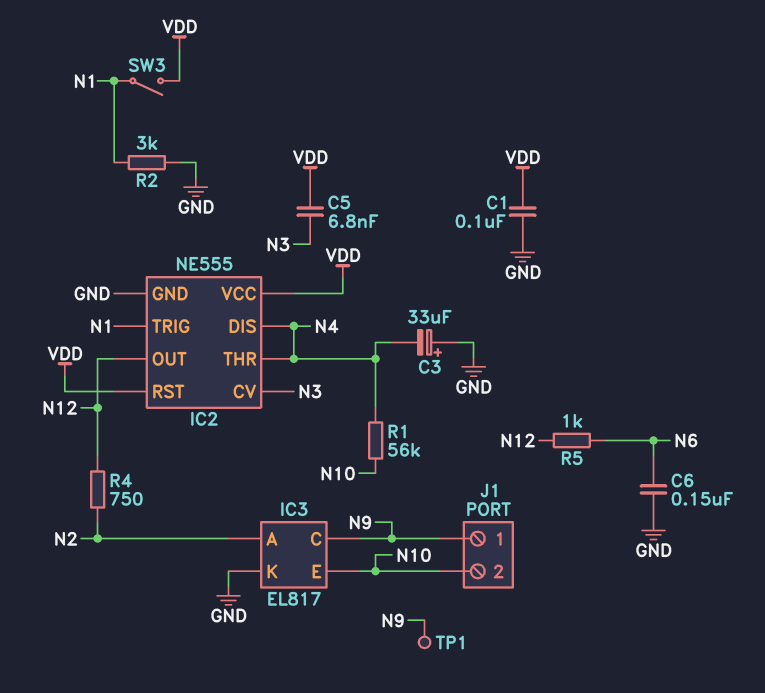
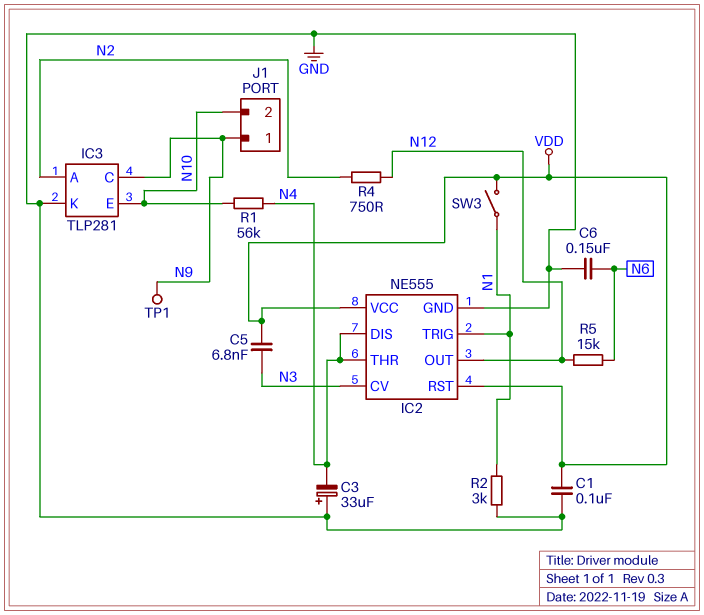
IC3: EL817 -> TLP281
R5: 1k (N6, N12) -> 15k (N6, N12)

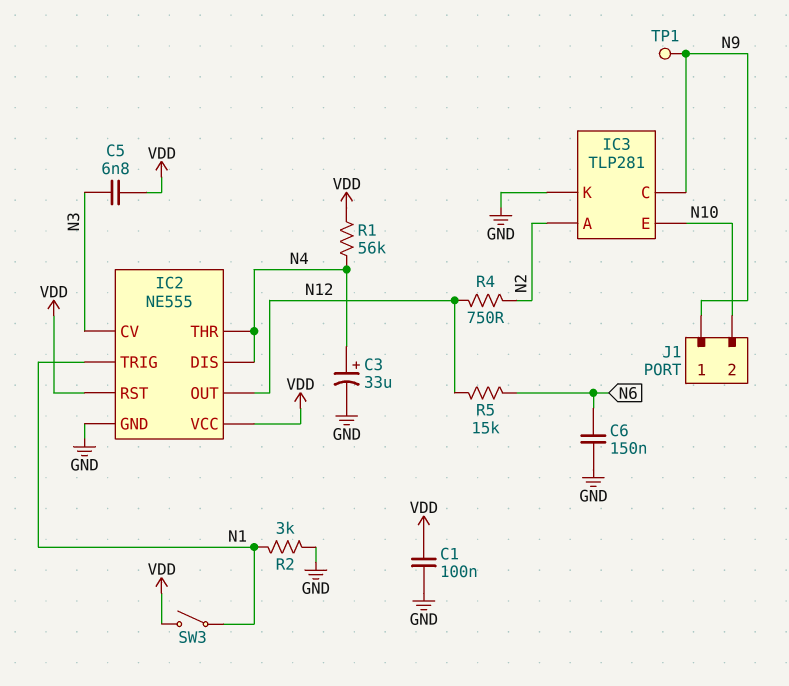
C3: 33uF (plus GND, minus N4) -> 33uF (plus N4, minus GND)
R1: 56k (N4, N10) -> 56k (N4, VDD)

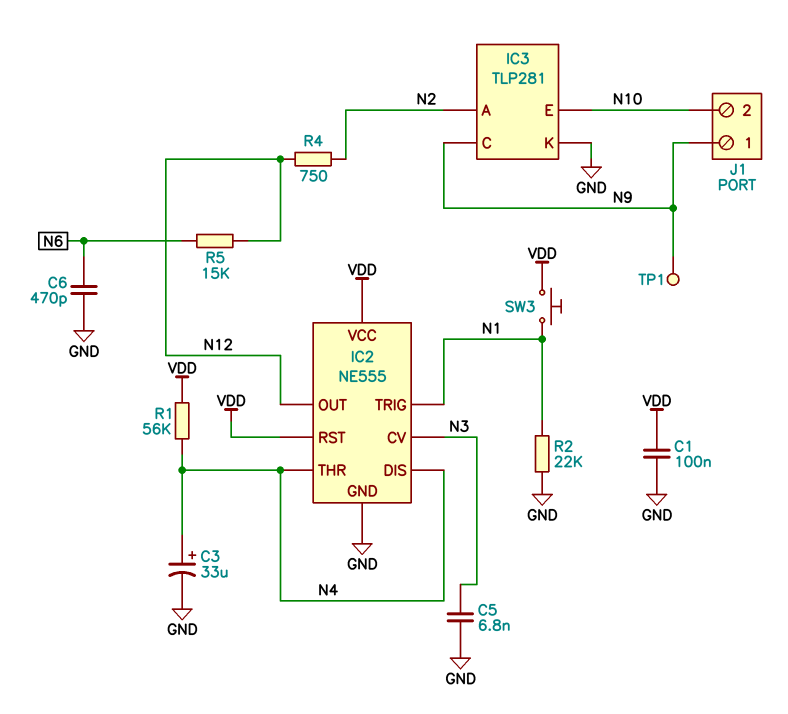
C5: 6.8nF (N3, VDD) -> 6.8nF (GND, N3)
C6: 150nF (GND, N6) -> 470pF (GND, N6)
R2: 3k (GND, N1) -> 22k (GND, N1)
SW3: switch (N1, VDD) -> button (N1, VDD)

